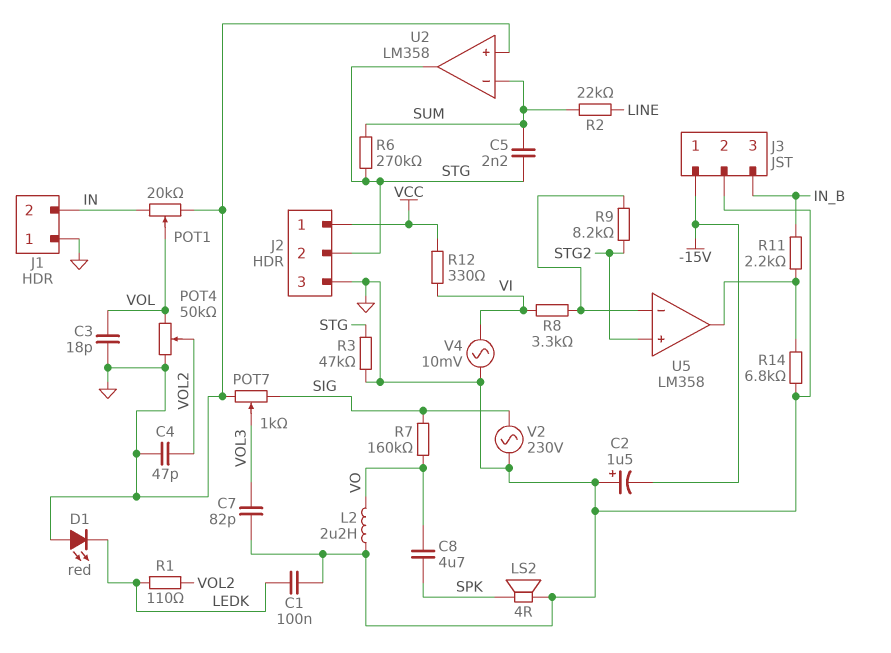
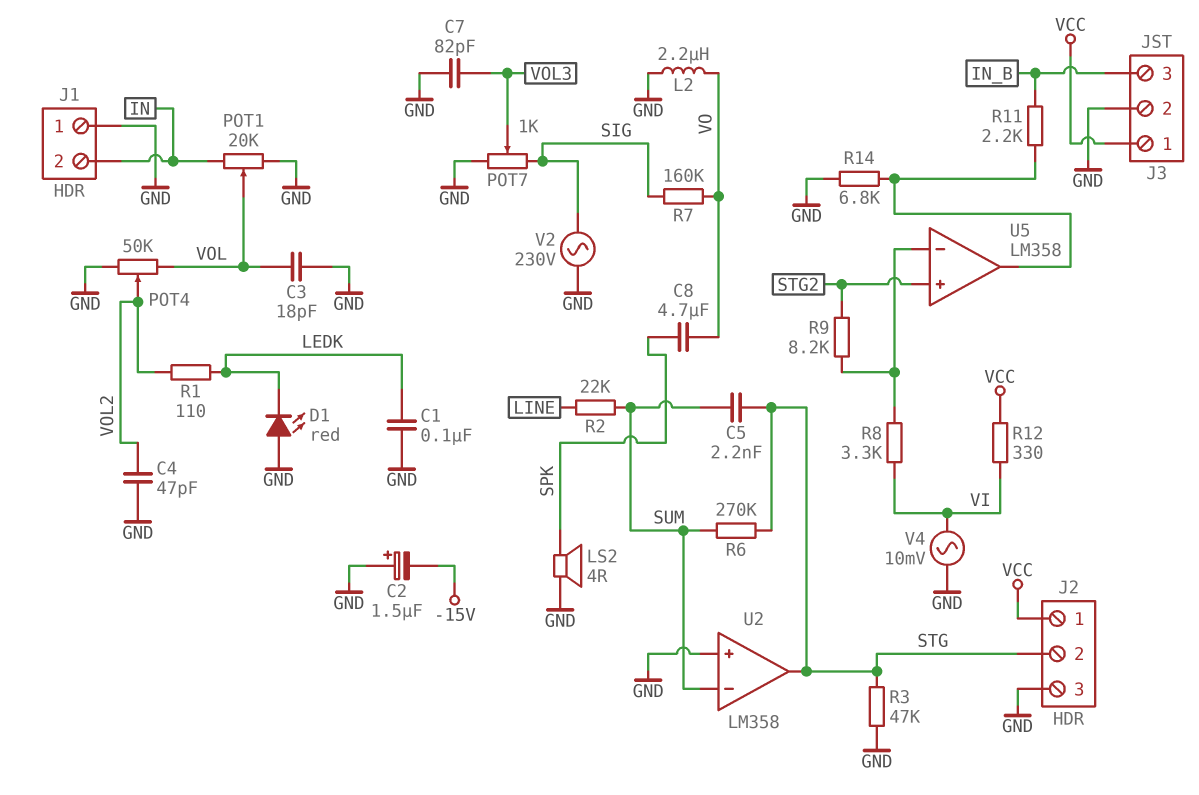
J3 pin 1: -15V -> VCC

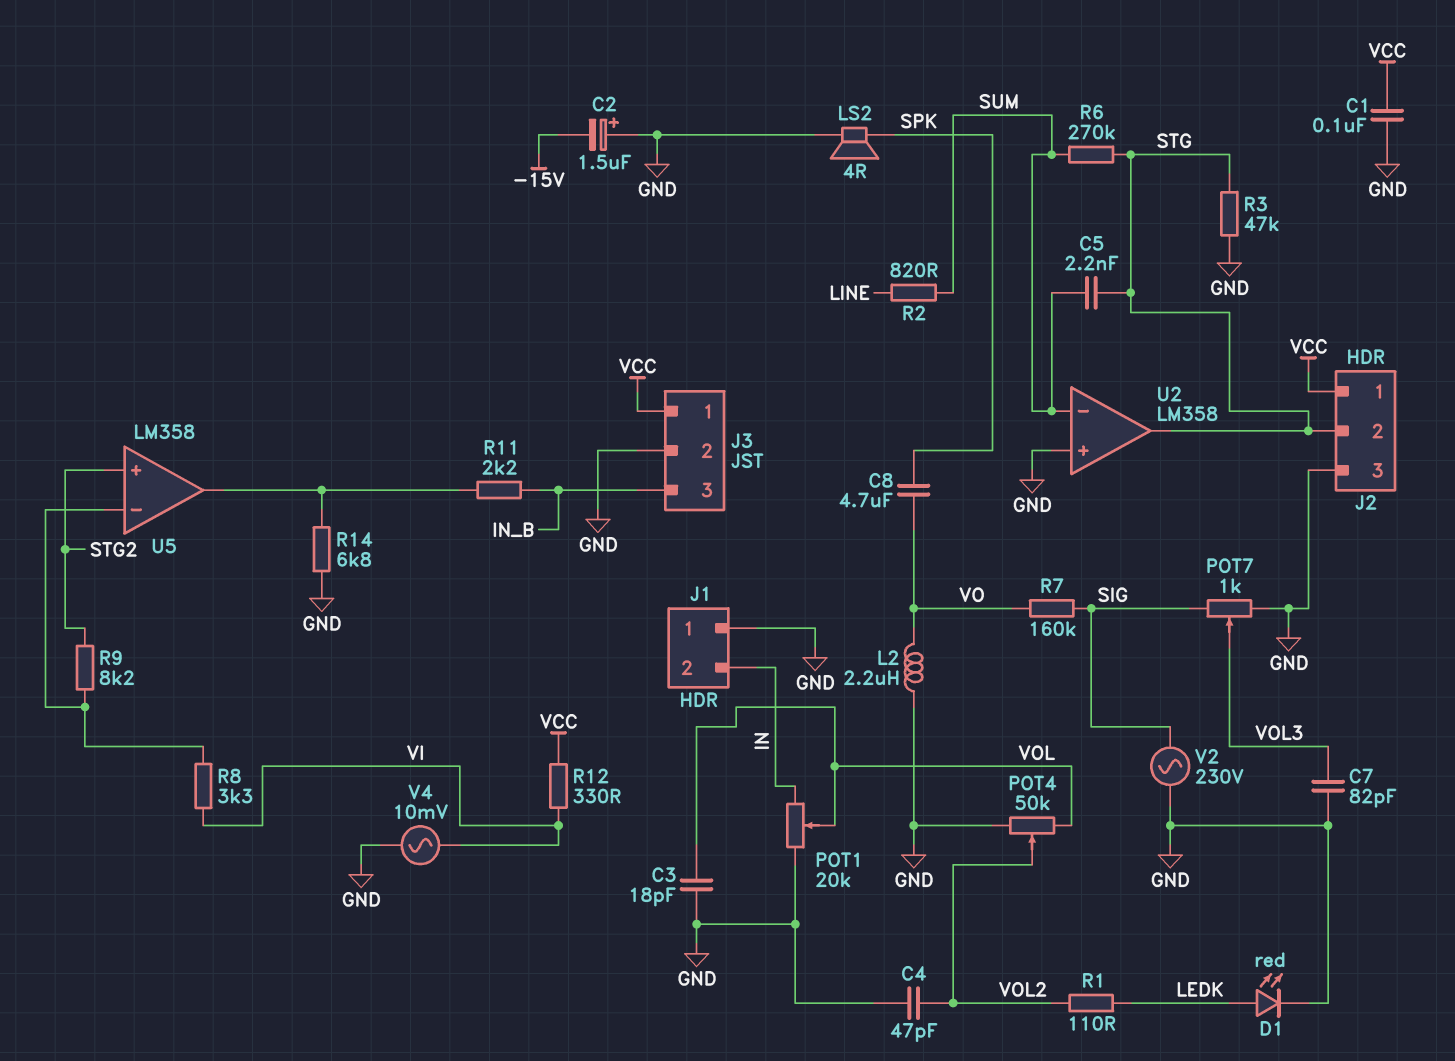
C1: 100nF (GND, LEDK) -> 100nF (GND, VCC)
D1: LED red (A GND, K LEDK) -> LED red (A LEDK, K GND)
R2: 22k (LINE, SUM) -> 820 (LINE, SUM)

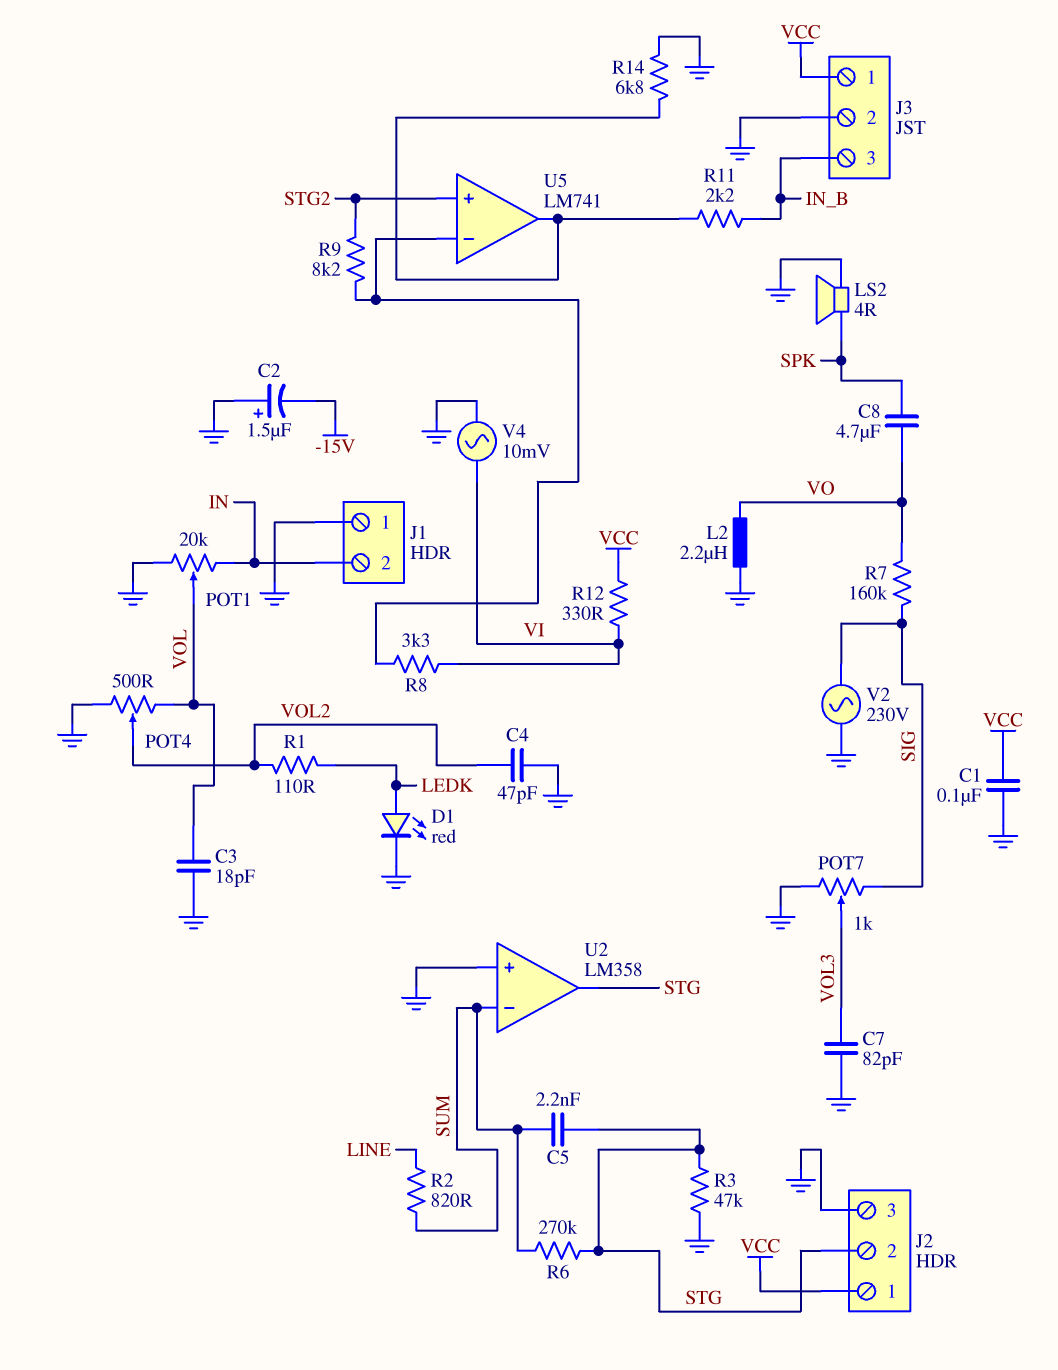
POT4: 50k (GND, VOL, wiper VOL2) -> 500 (GND, VOL, wiper VOL2)
U5: LM358 -> LM741

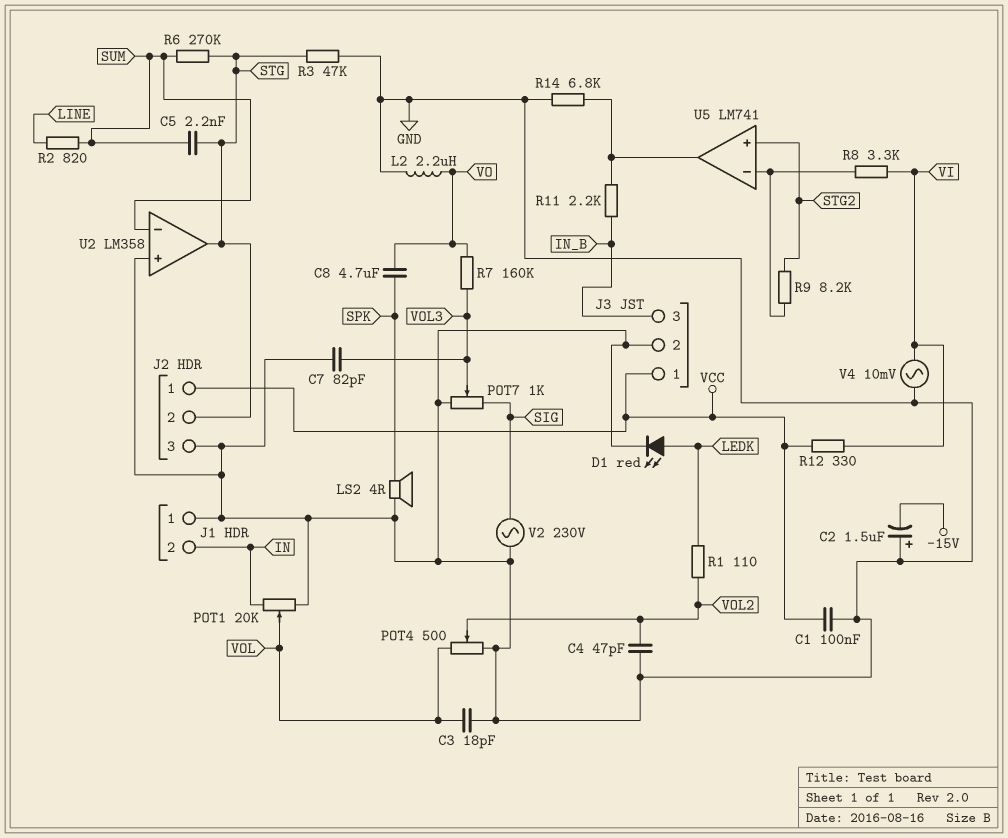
R7: 160k (SIG, VO) -> 160k (VO, VOL3)

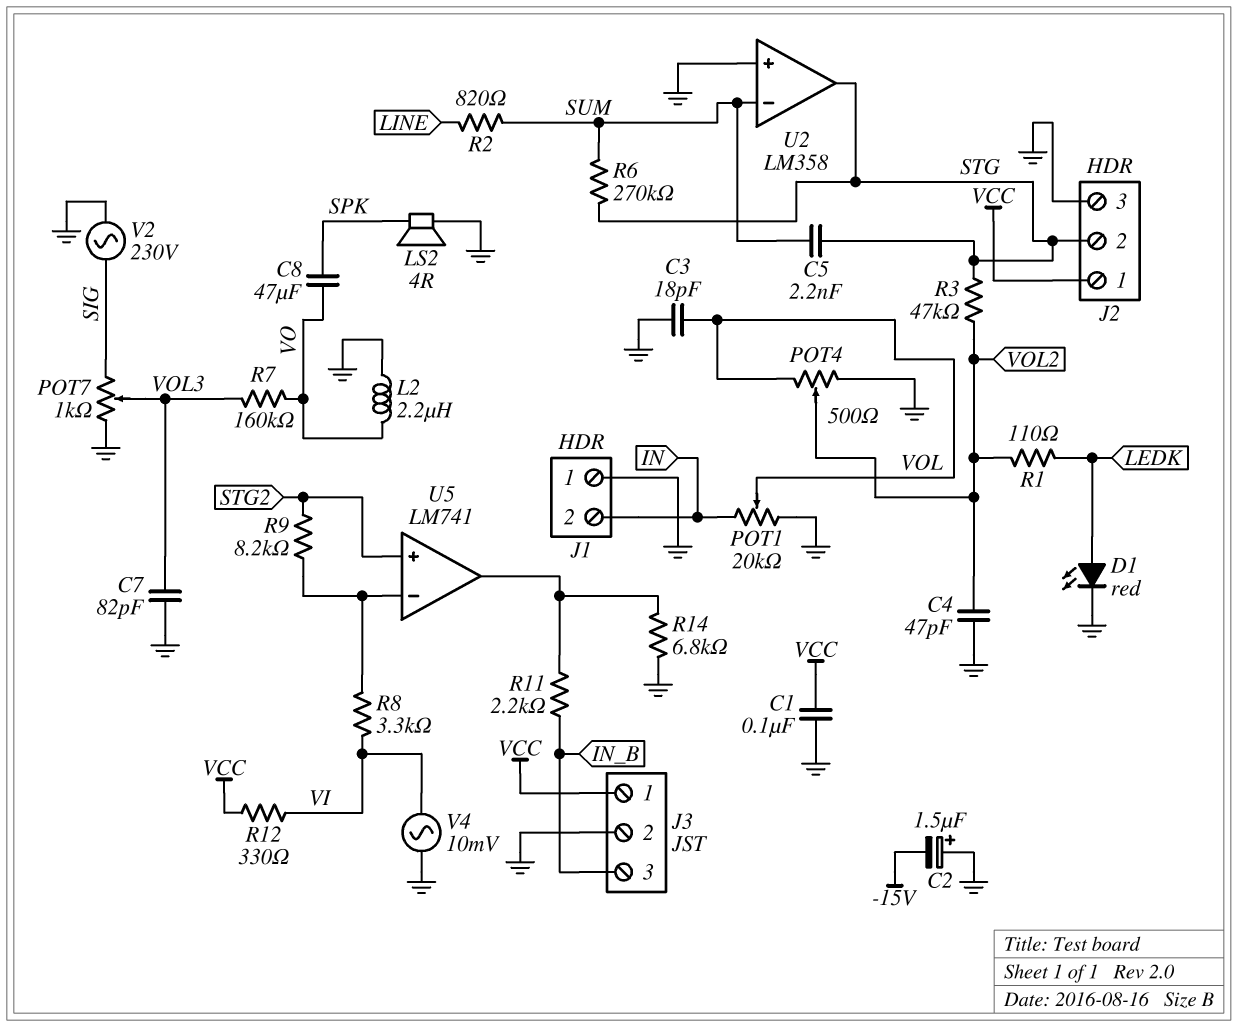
C8: 4.7uF (SPK, VO) -> 47uF (SPK, VO)
R3: 47k (GND, STG) -> 47k (STG, VOL2)

